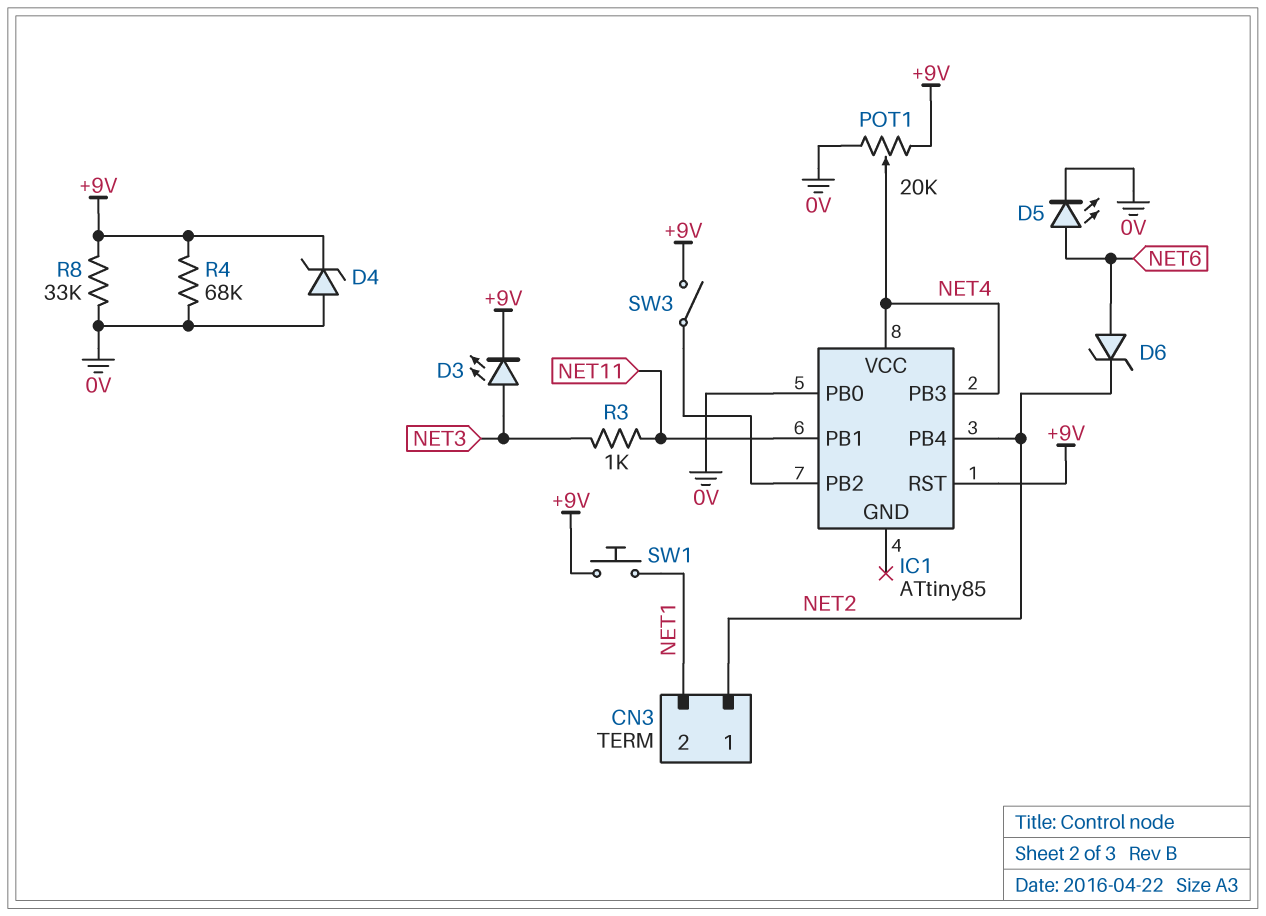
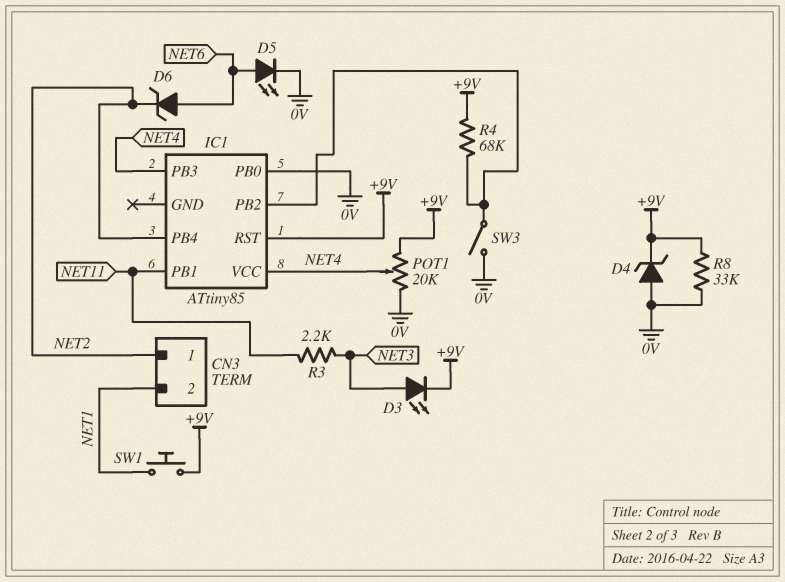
R3: 1k (NET3, NET11) -> 2.2k (NET3, NET11)
R4: 68k (+9V, 0V) -> 68k (+9V, IC1/PB2)
SW3: switch (+9V, IC1/PB2) -> switch (0V, IC1/PB2)

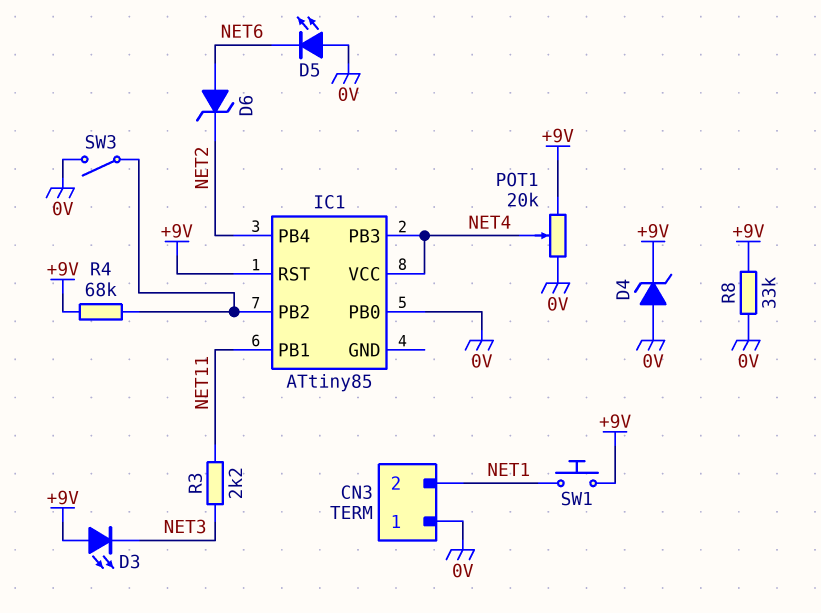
CN3 pin 1: NET2 -> 0V
D3: LED (A NET3, K +9V) -> LED (A +9V, K NET3)
D5: LED (A NET6, K 0V) -> LED (A 0V, K NET6)

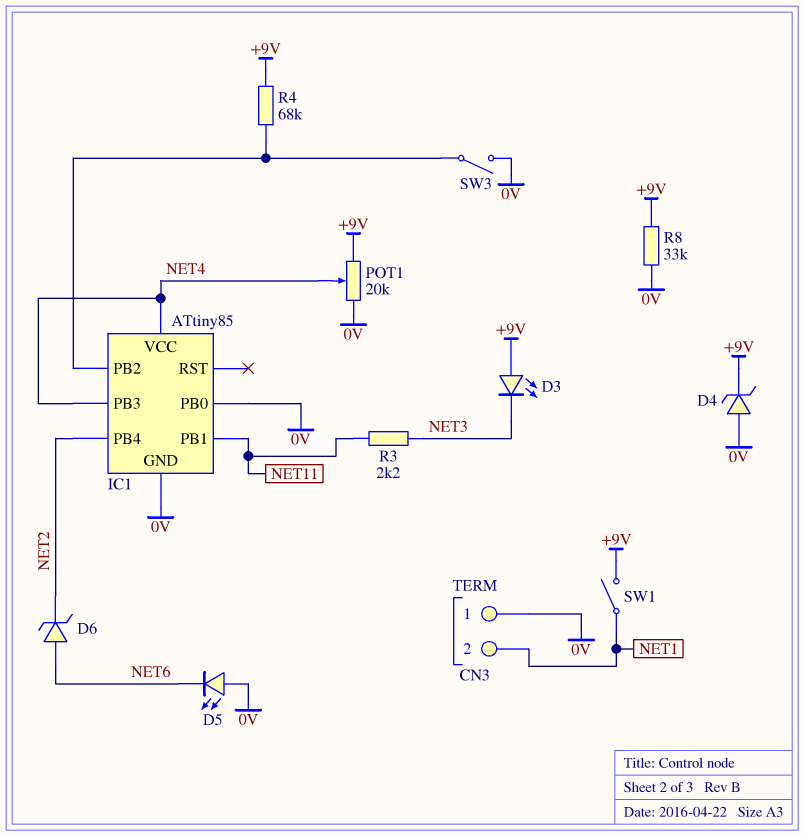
IC1 pin GND: none -> 0V
IC1 pin RST: +9V -> none
SW1: button (+9V, NET1) -> switch (+9V, NET1)

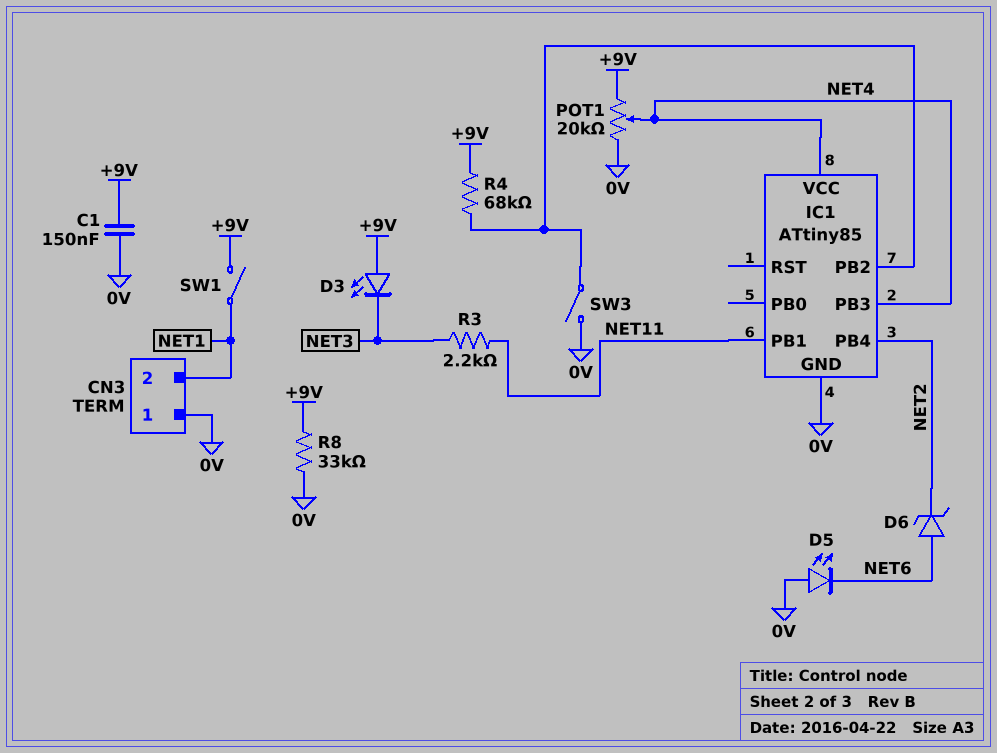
C1: none -> 150nF (+9V, 0V)
D4: zener (A 0V, K +9V) -> none
IC1 pin PB0: 0V -> none

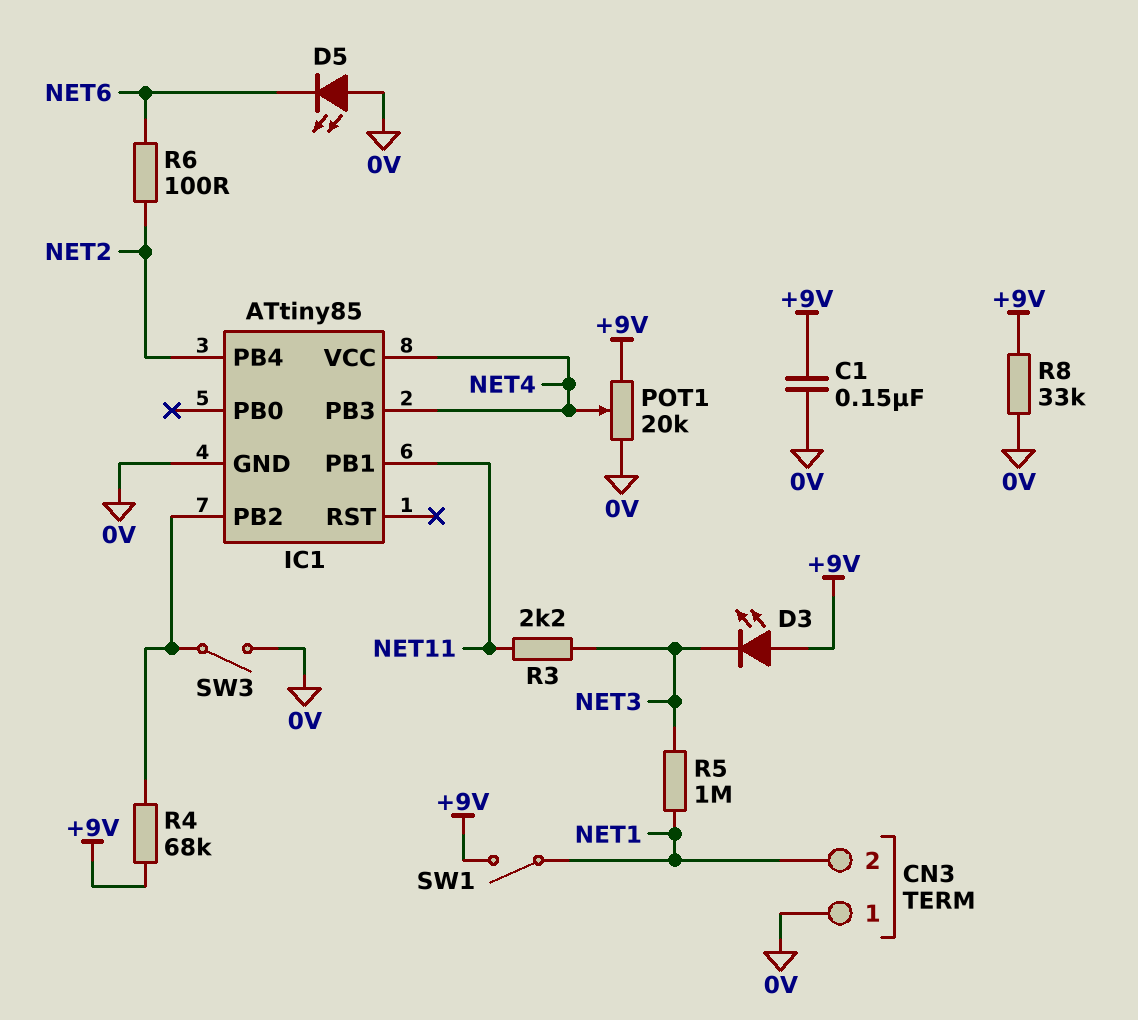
D6: zener (A NET6, K NET2) -> none
R5: none -> 1M (NET1, NET3)
R6: none -> 100 (NET2, NET6)

